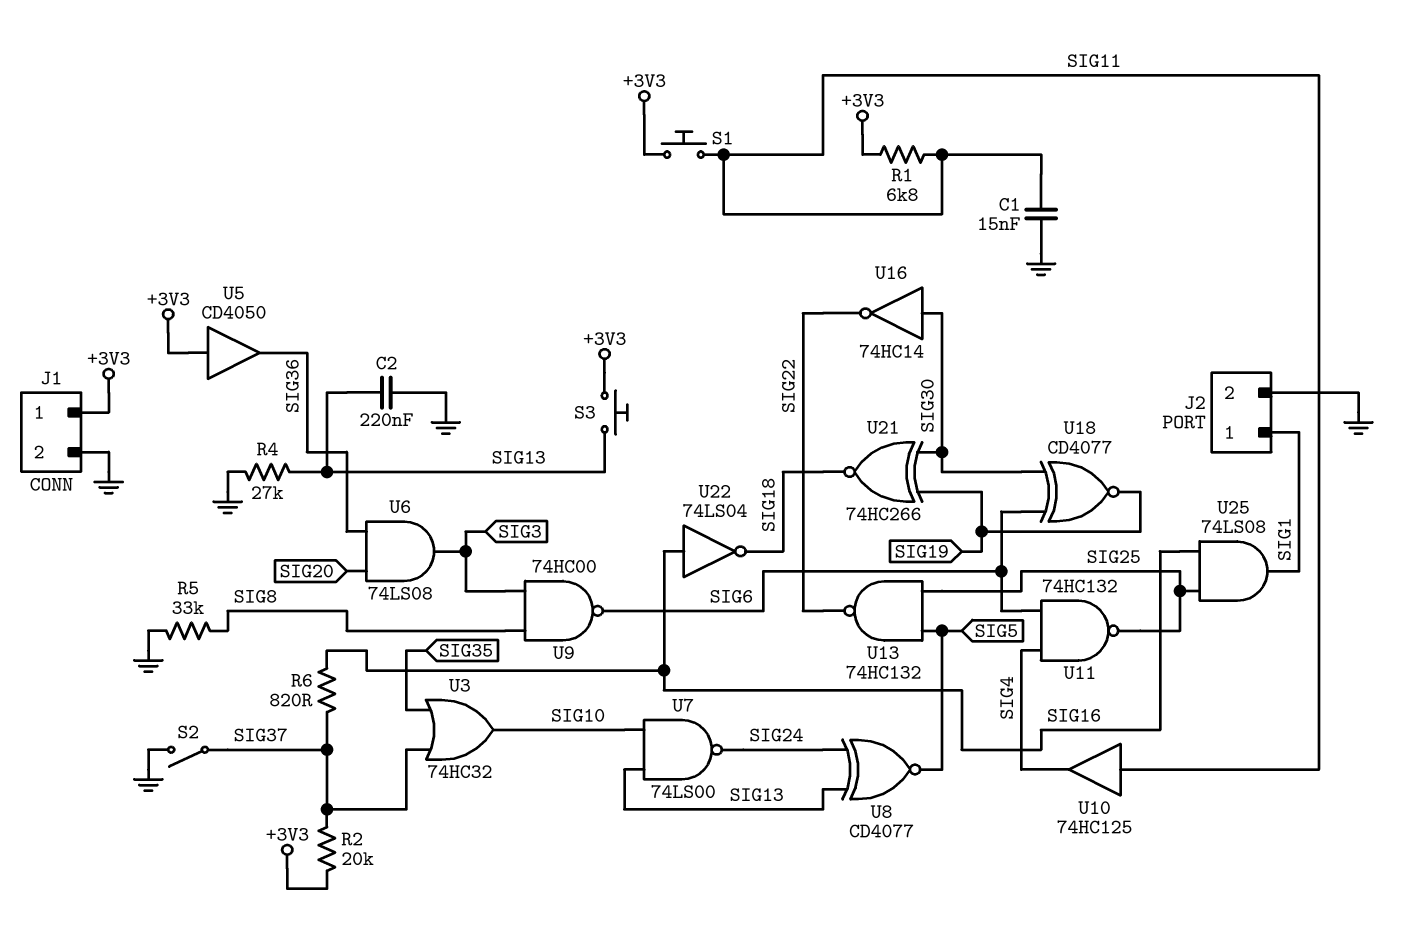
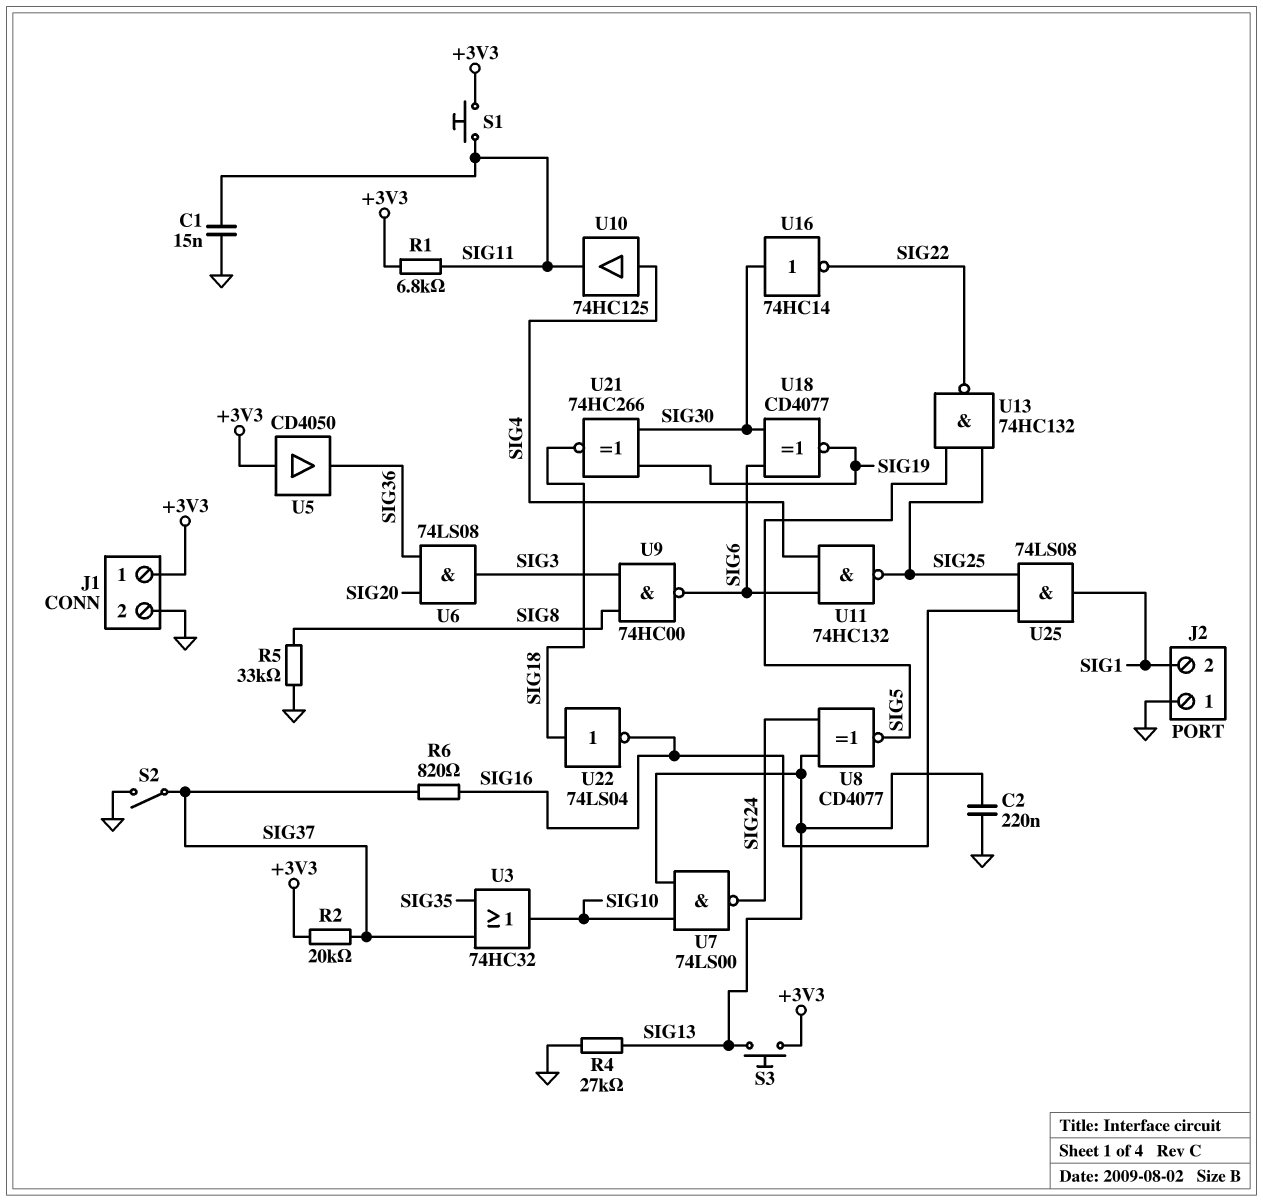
J2 pin 1: SIG1 -> GND
J2 pin 2: GND -> SIG1
U10: buffer 74HC125 (in SIG11, out SIG4) -> buffer 74HC125 (in SIG4, out SIG11)
U22: NOT 74LS04 (in SIG16, out SIG18) -> NOT 74LS04 (in SIG18, out SIG16)

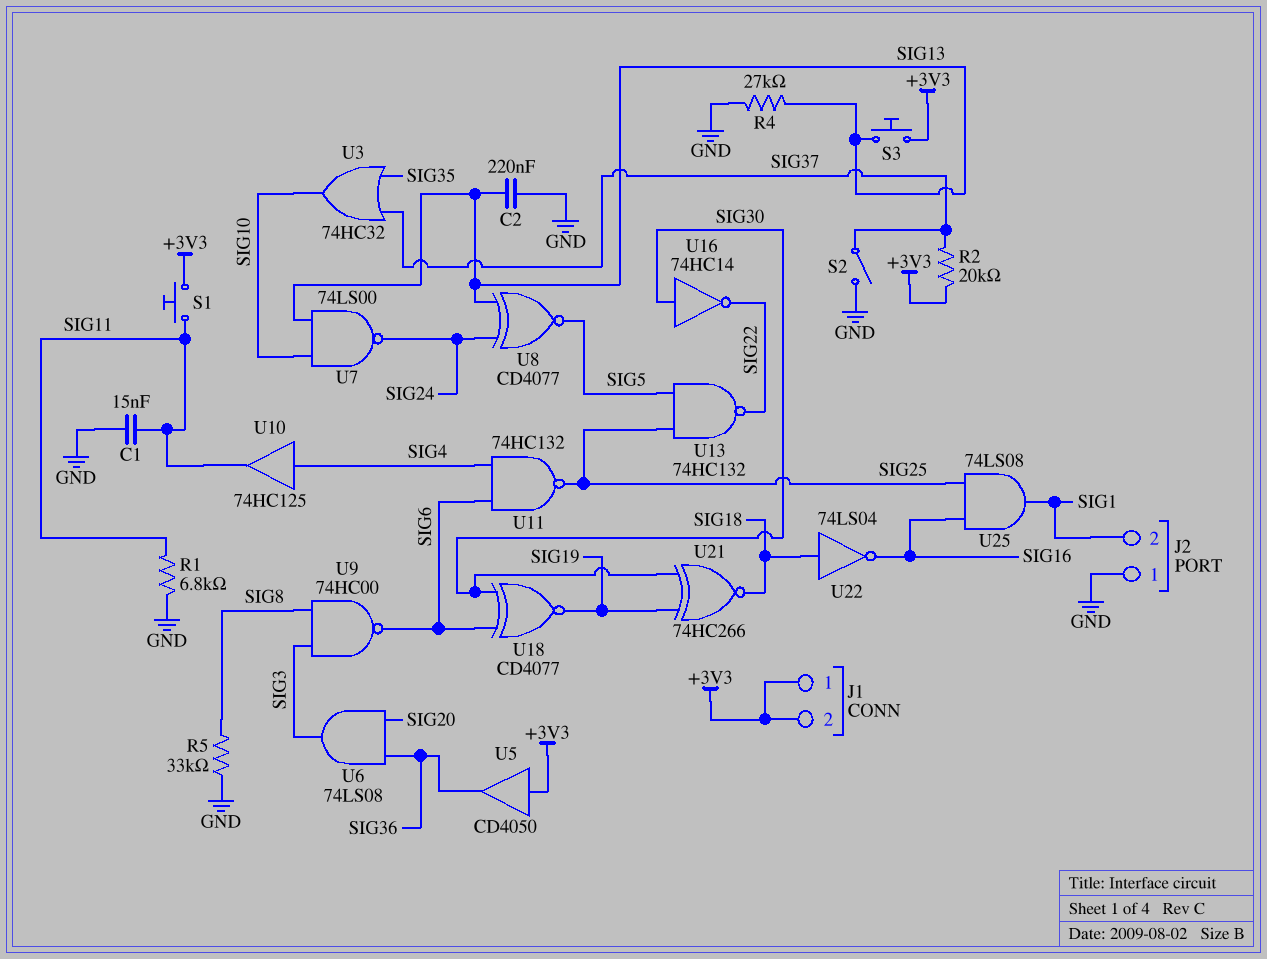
J1 pin 2: GND -> +3V3
R1: 6.8k (+3V3, SIG11) -> 6.8k (GND, SIG11)
R6: 820 (SIG16, SIG37) -> none

